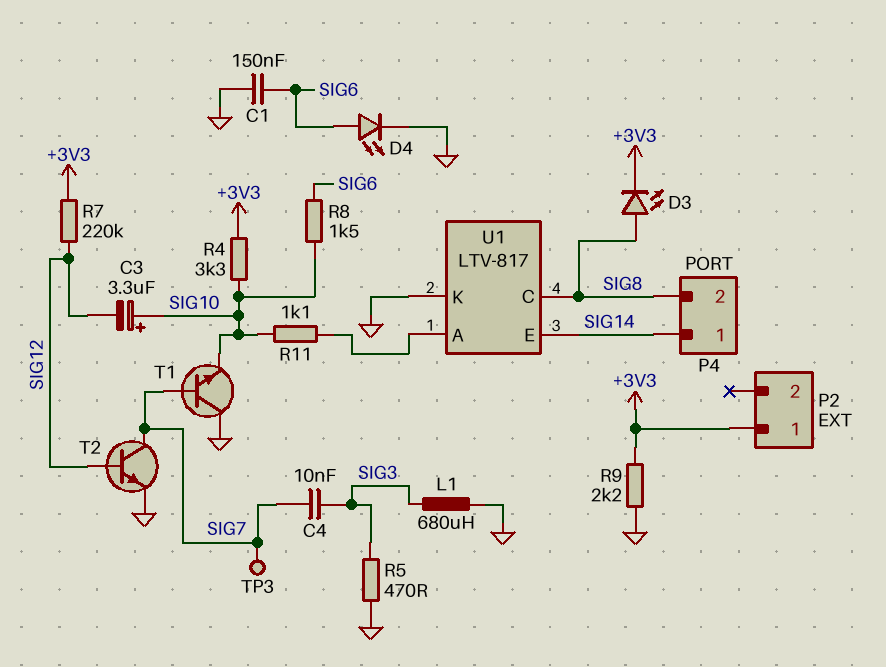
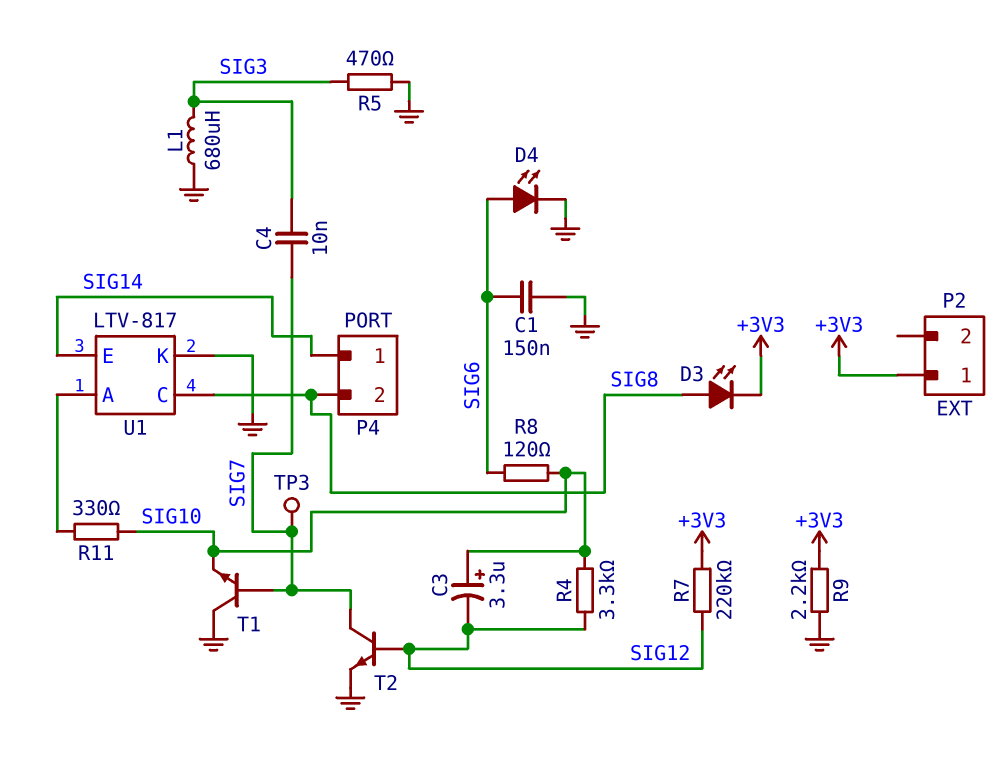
R4: 3.3k (+3V3, SIG10) -> 3.3k (SIG10, SIG12)
R8: 1.5k (SIG6, SIG10) -> 120 (SIG6, SIG10)
R11: 1.1k (SIG10, U1/A) -> 330 (SIG10, U1/A)

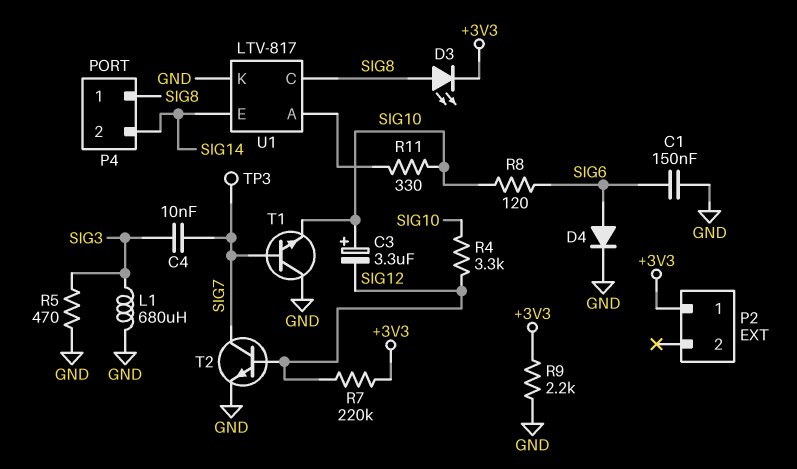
D4: LED (A SIG6, K GND) -> diode (A SIG6, K GND)
P4 pin 1: SIG14 -> SIG8
P4 pin 2: SIG8 -> SIG14

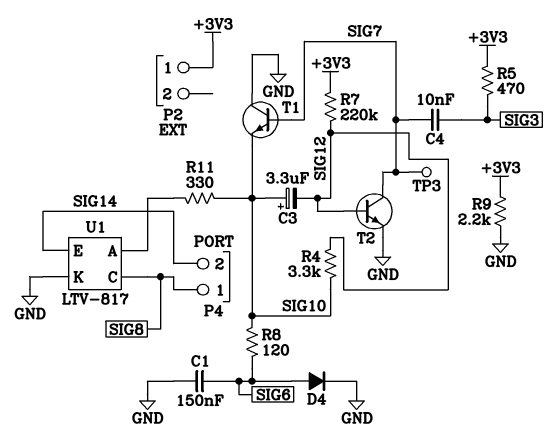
D3: LED (A SIG8, K +3V3) -> none
L1: 680uH (GND, SIG3) -> none
R5: 470 (GND, SIG3) -> 470 (+3V3, SIG3)

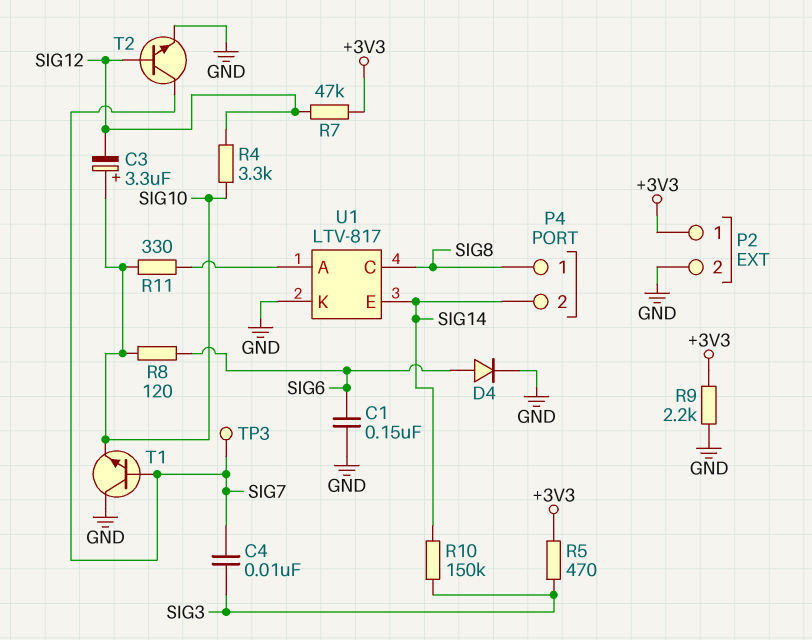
P2 pin 2: none -> GND
R7: 220k (+3V3, SIG12) -> 47k (+3V3, SIG12)
R10: none -> 150k (SIG3, SIG14)

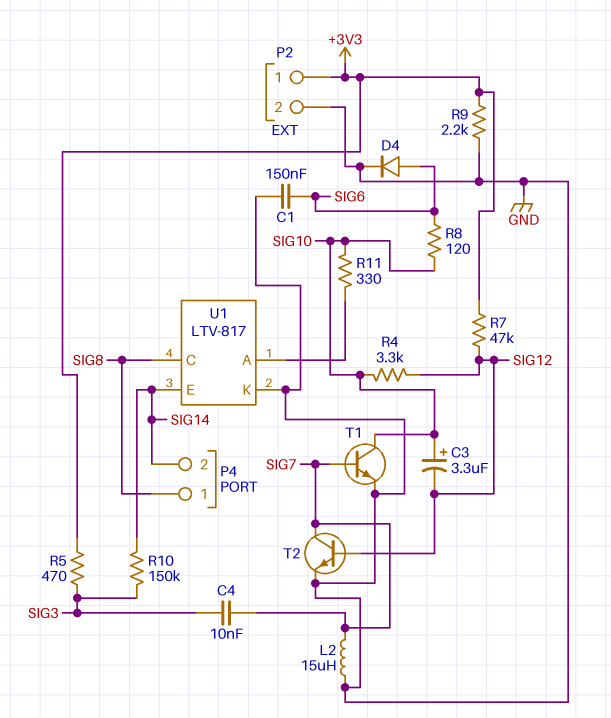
L2: none -> 15uH (GND, SIG7)
T1: NPN (B SIG7, C GND, E SIG10) -> NPN (B SIG7, C SIG10, E GND)
TP3: test point (SIG7) -> none

